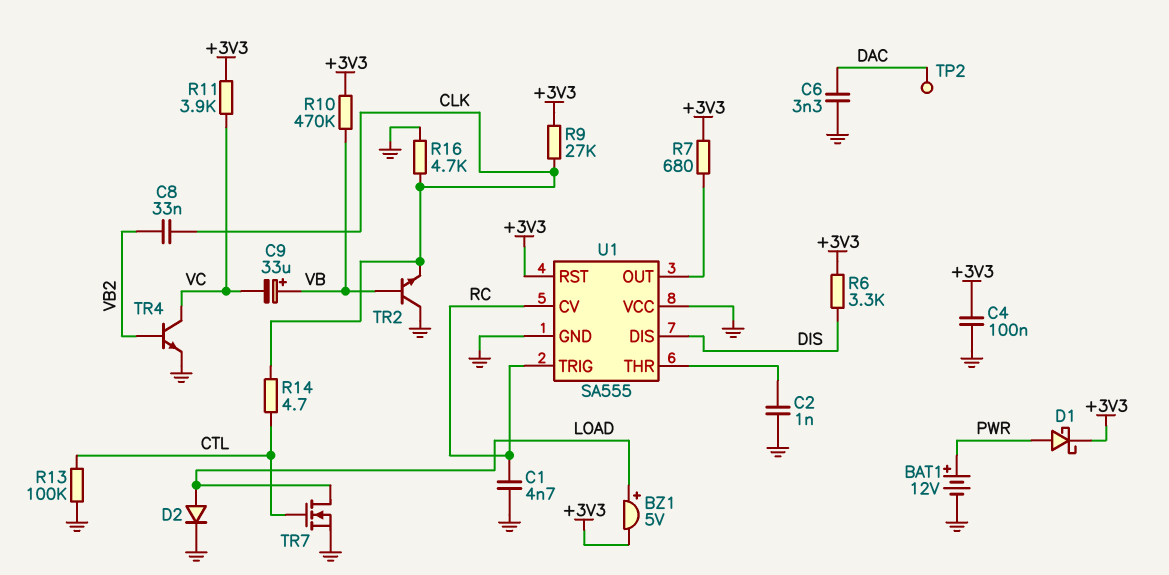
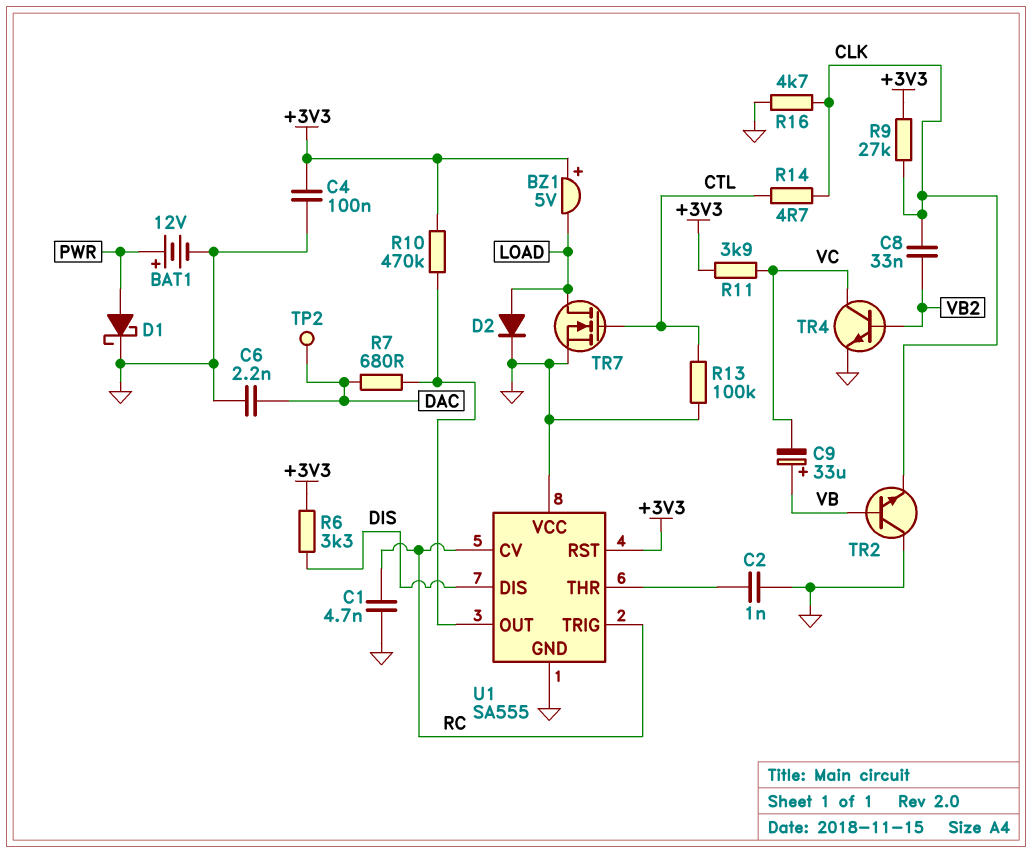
BZ1: buzzer 5V (plus LOAD, minus +3V3) -> buzzer 5V (plus +3V3, minus LOAD)
C6: 3.3nF (DAC, GND) -> 2.2nF (DAC, GND)
D1: schottky (A PWR, K +3V3) -> schottky (A PWR, K GND)
R7: 680 (+3V3, U1/OUT) -> 680 (DAC, U1/OUT)
R10: 470k (+3V3, VB) -> 470k (+3V3, U1/OUT)

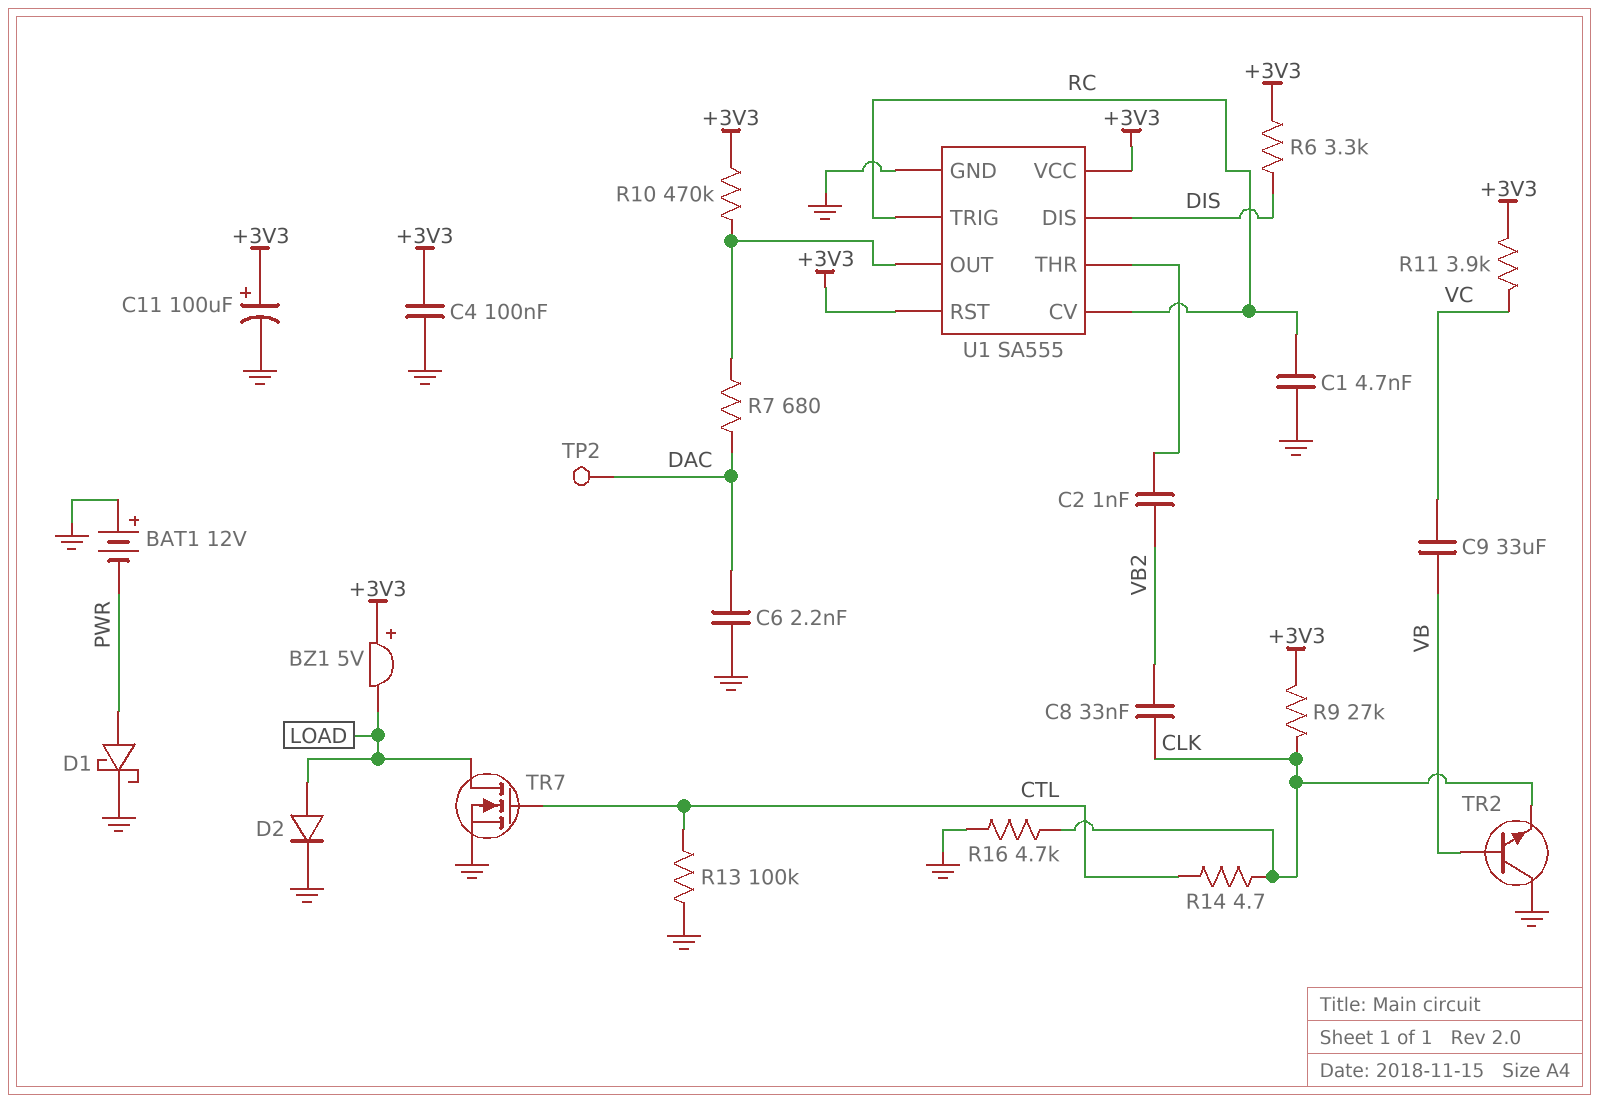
BAT1: 12V (plus PWR, minus GND) -> 12V (plus GND, minus PWR)
C2: 1nF (GND, U1/THR) -> 1nF (U1/THR, VB2)
C9: 33uF (plus VB, minus VC) -> 33uF (VB, VC)
C11: none -> 100uF (plus +3V3, minus GND)
TR4: NPN (B VB2, C VC, E GND) -> none
U1 pin VCC: GND -> +3V3

